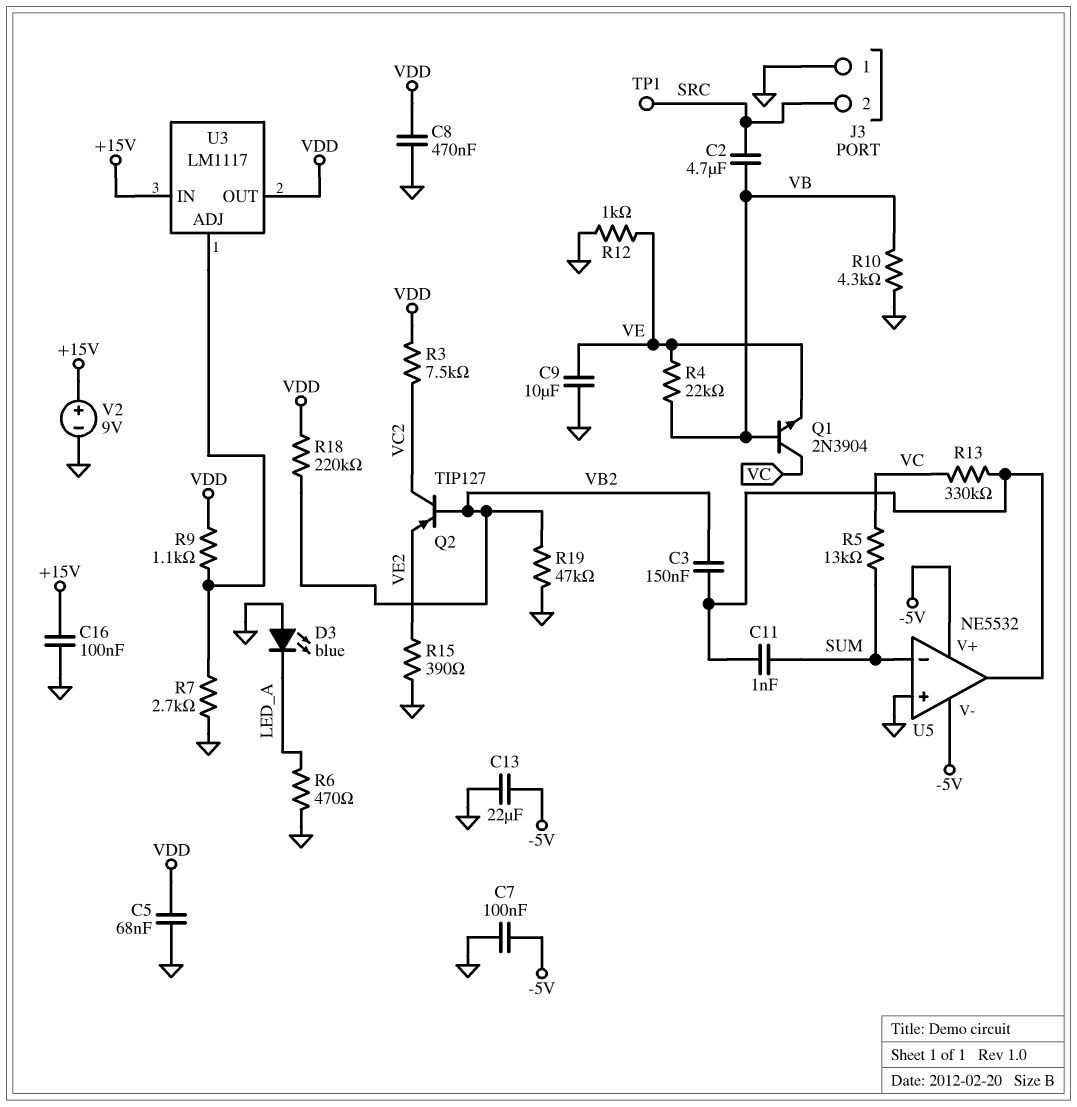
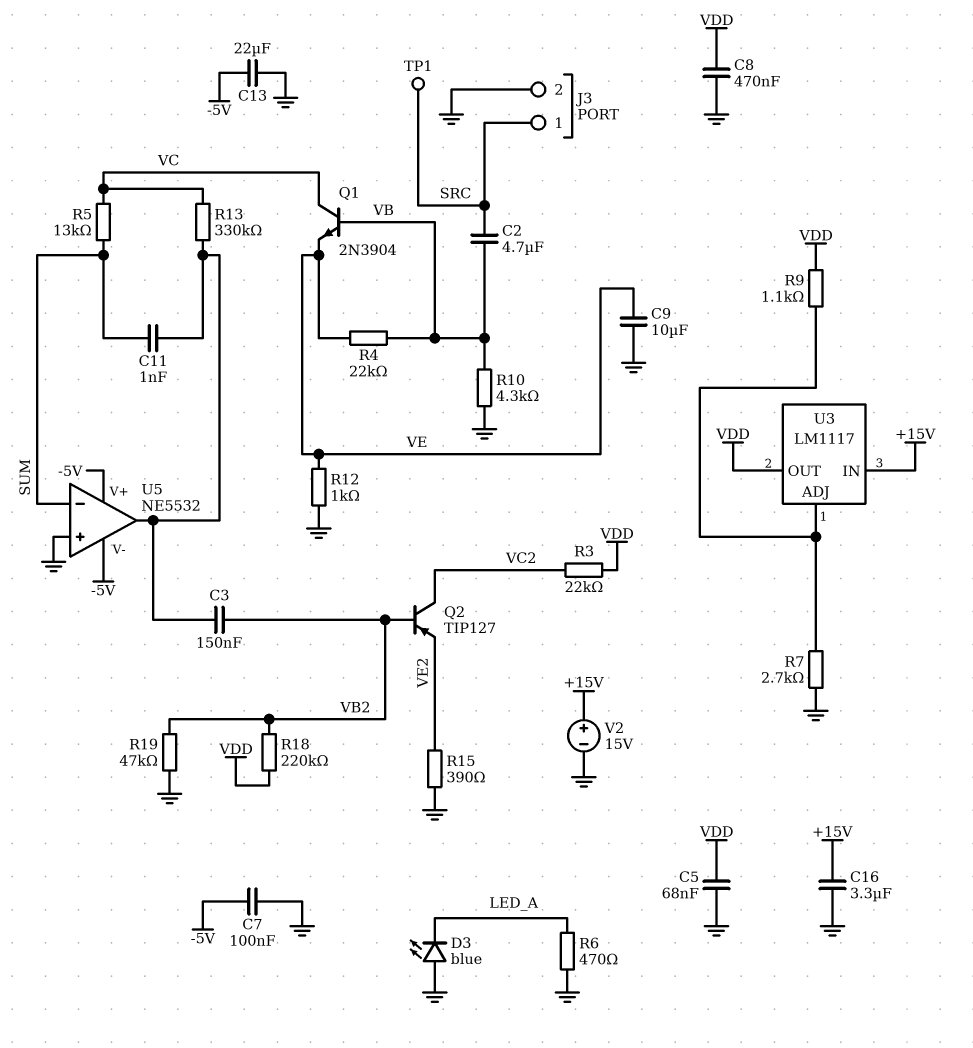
C16: 100nF (+15V, GND) -> 3.3uF (+15V, GND)
J3 pin 1: GND -> SRC
J3 pin 2: SRC -> GND
R3: 7.5k (VC2, VDD) -> 22k (VC2, VDD)
V2: 9V (plus +15V, minus GND) -> 15V (plus +15V, minus GND)

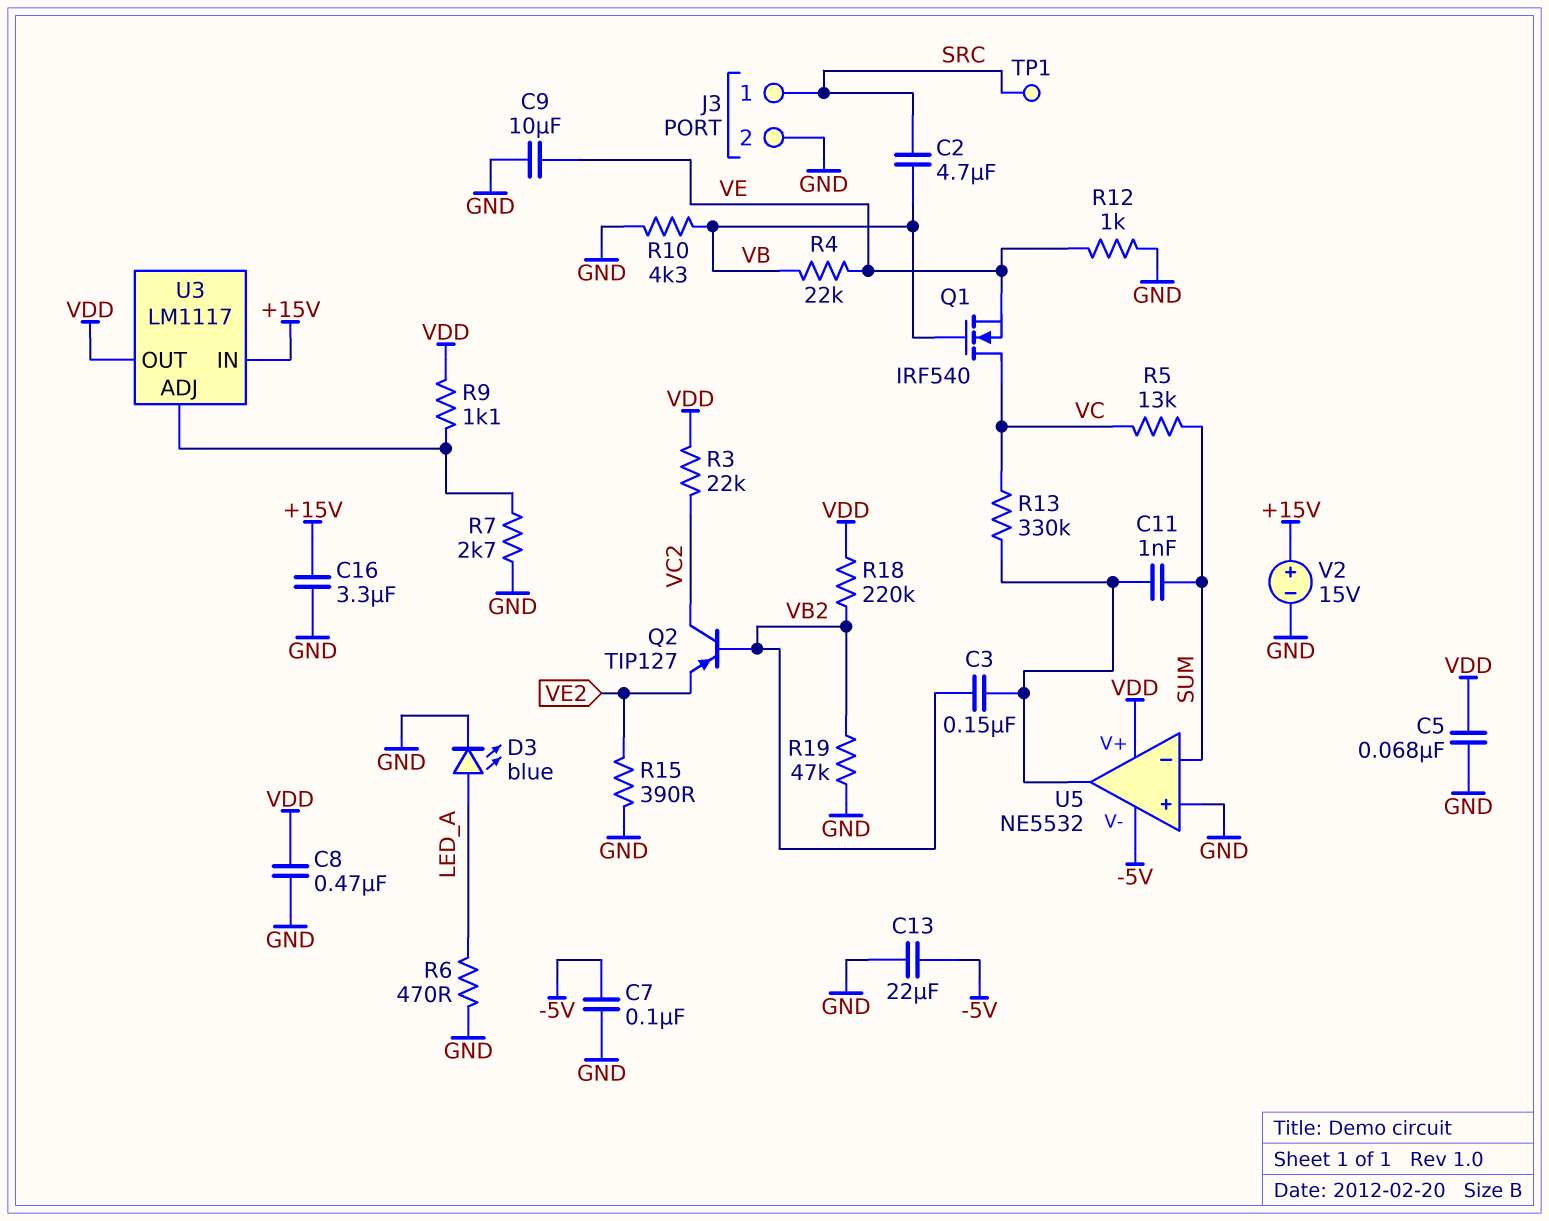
D3: LED blue (A GND, K LED_A) -> LED blue (A LED_A, K GND)
Q1: NPN 2N3904 (B VB, C VC, E VE) -> NMOS IRF540 (G VB, D VC, S VE)
U5 pin V+: -5V -> VDD

